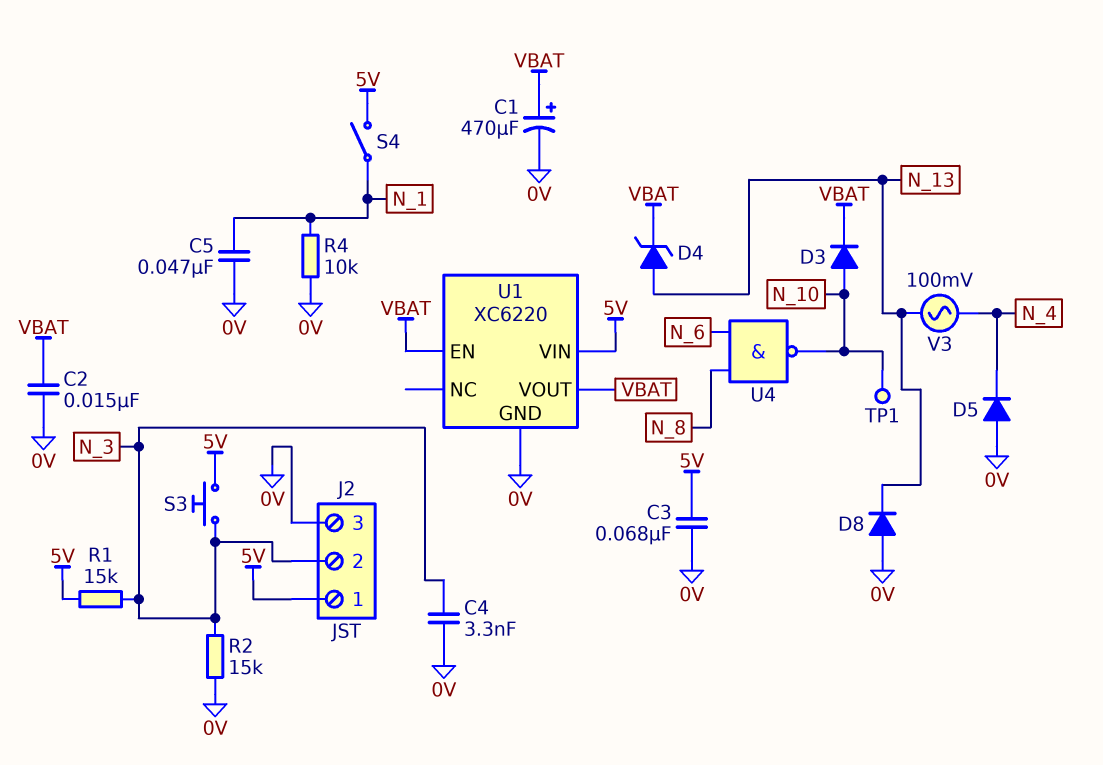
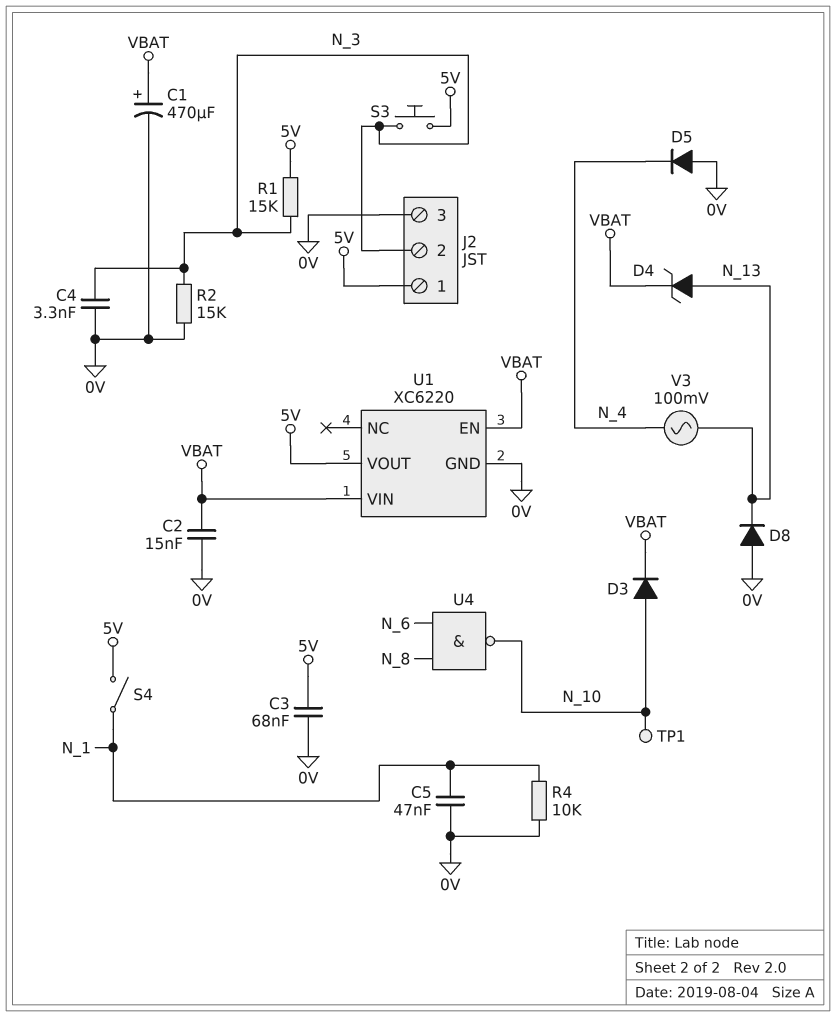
U1 pin VIN: 5V -> VBAT
U1 pin VOUT: VBAT -> 5V

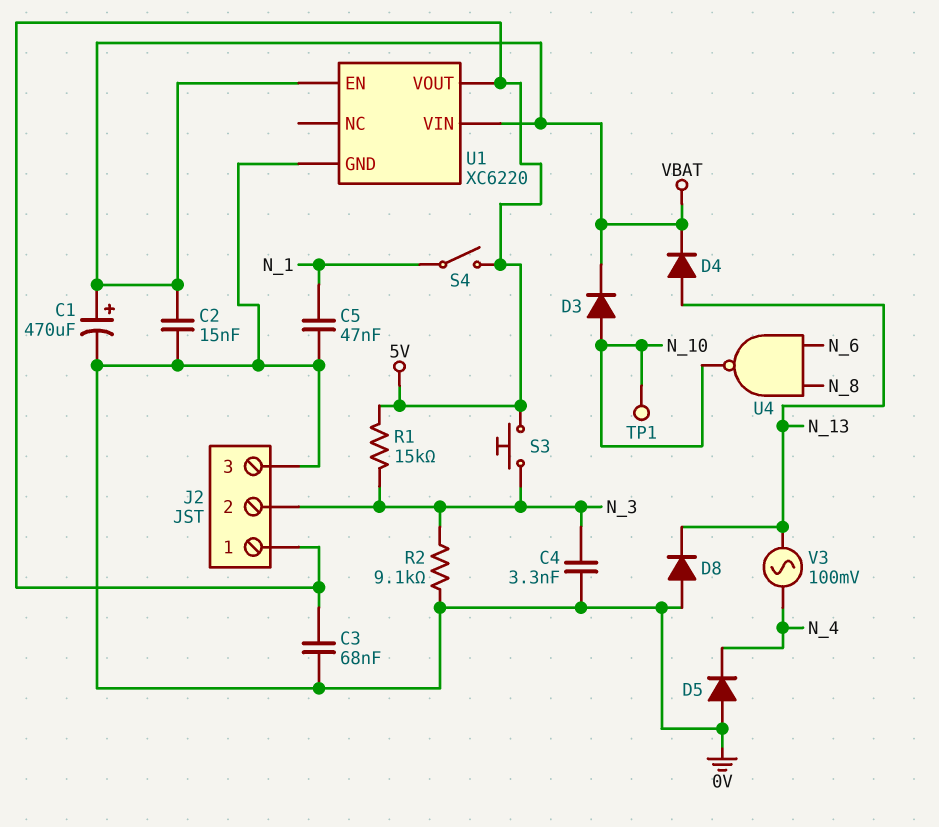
D4: zener (A N_13, K VBAT) -> diode (A N_13, K VBAT)
R2: 15k (0V, N_3) -> 9.1k (0V, N_3)
R4: 10k (0V, N_1) -> none

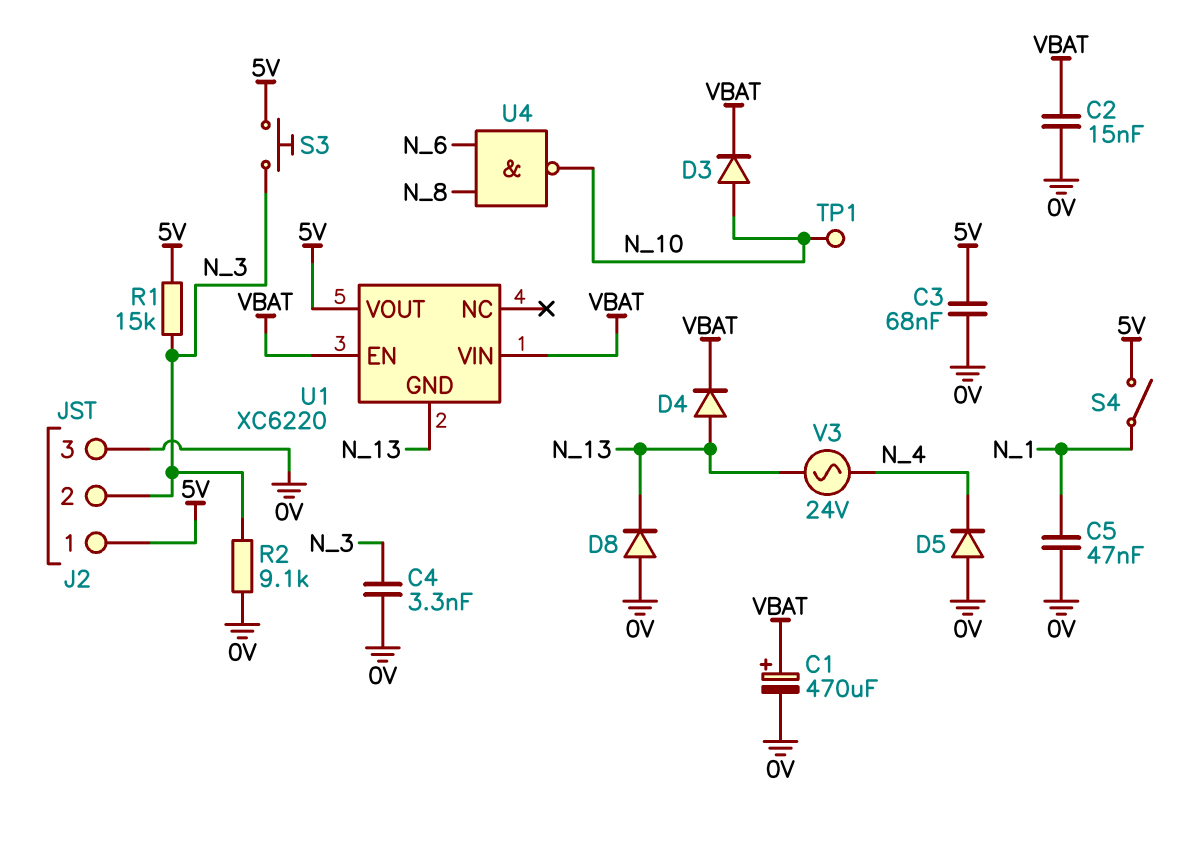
U1 pin GND: 0V -> N_13
V3: AC 100mV (N_4, N_13) -> AC 24V (N_4, N_13)

